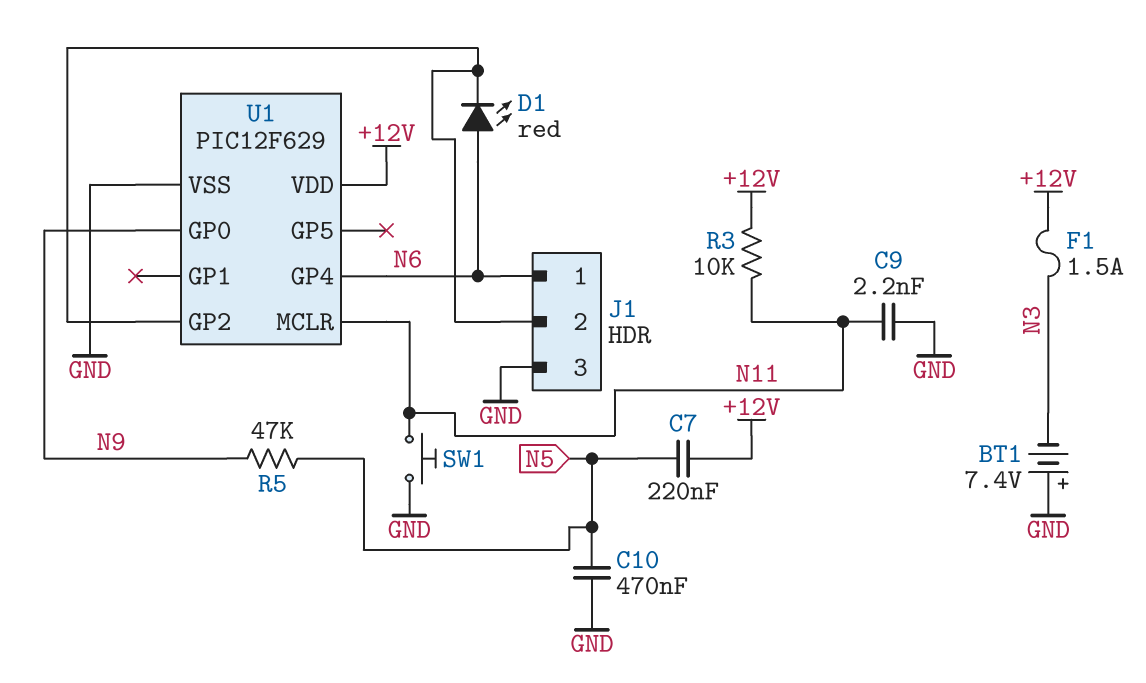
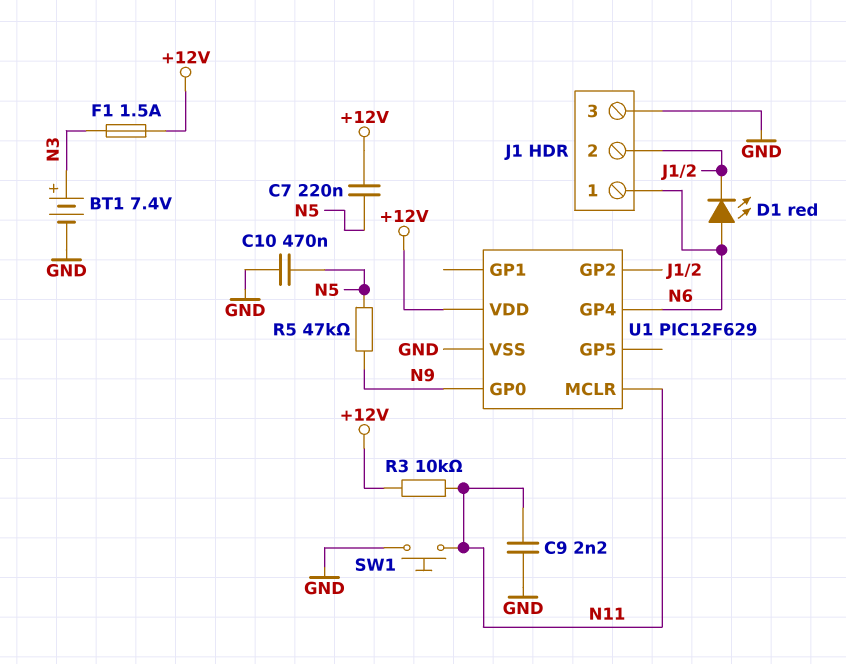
BT1: 7.4V (plus GND, minus N3) -> 7.4V (plus N3, minus GND)

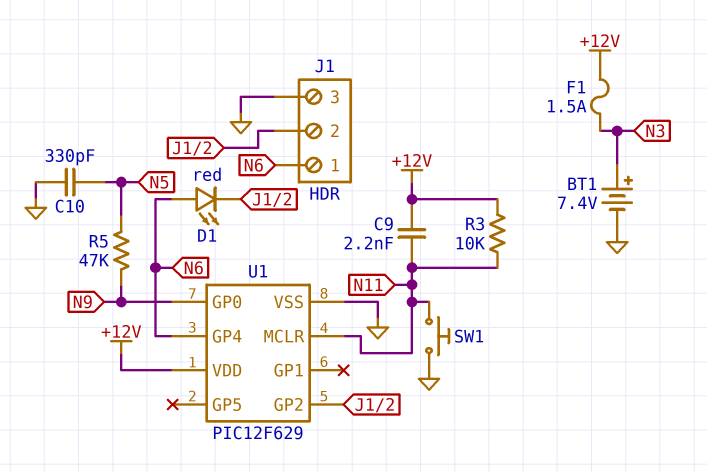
C7: 220nF (+12V, N5) -> none
C9: 2.2nF (GND, N11) -> 2.2nF (+12V, N11)
C10: 470nF (GND, N5) -> 330pF (GND, N5)

